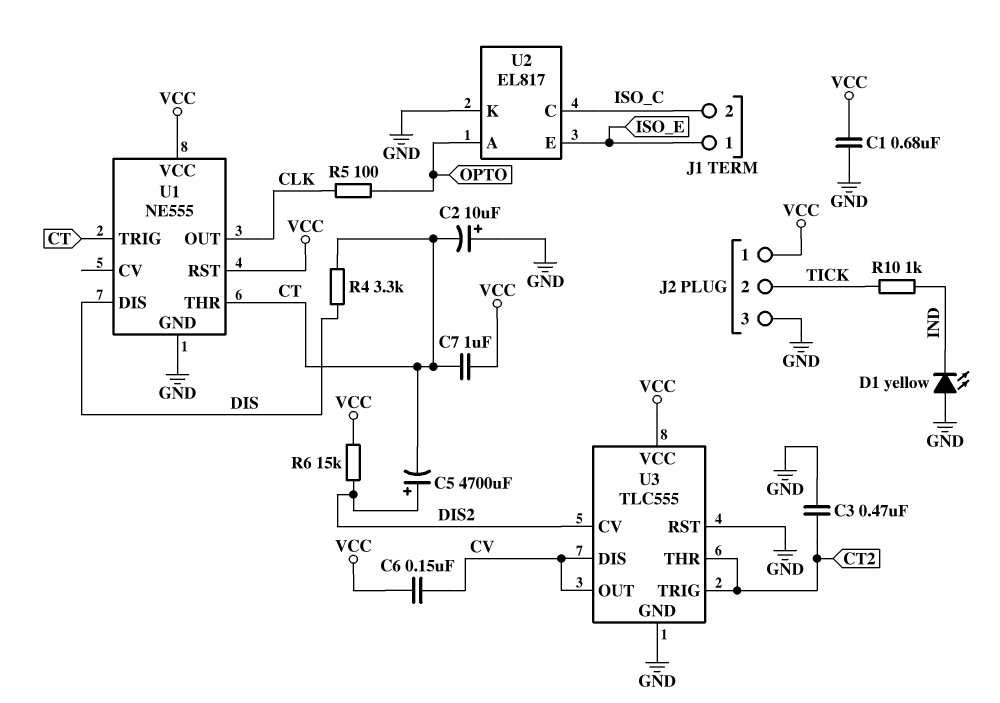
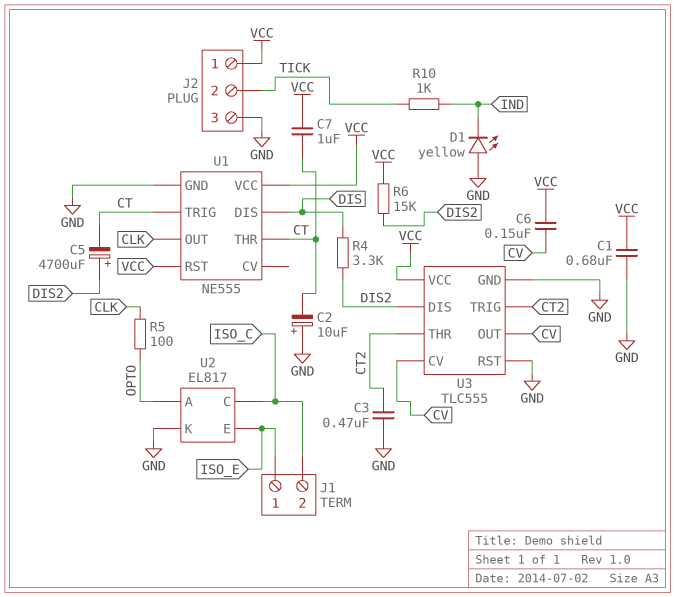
R4: 3.3k (CT, DIS) -> 3.3k (DIS, DIS2)
U3 pin CV: DIS2 -> CV
U3 pin DIS: CV -> DIS2

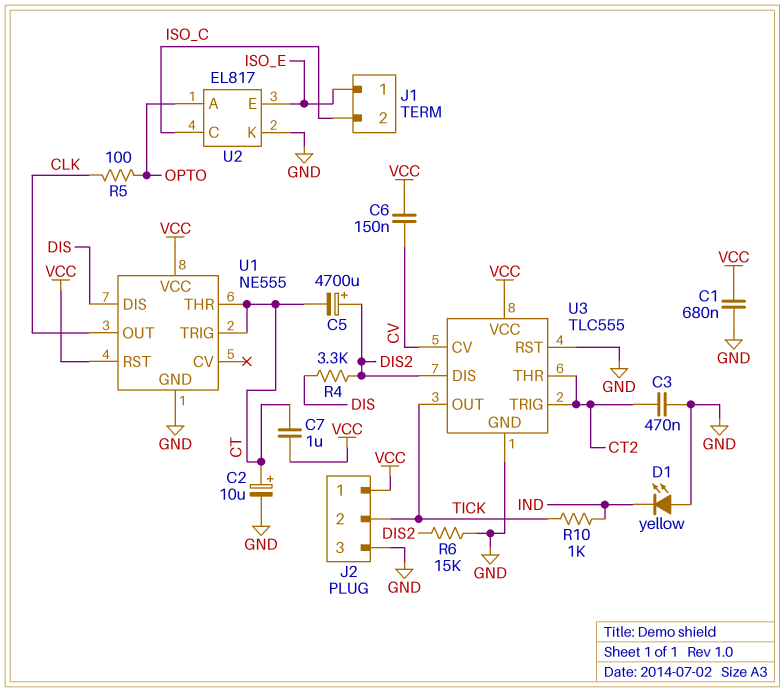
C2: 10uF (plus GND, minus CT) -> 10uF (plus CT, minus GND)
R6: 15k (DIS2, VCC) -> 15k (DIS2, GND)
U3 pin OUT: CV -> TICK

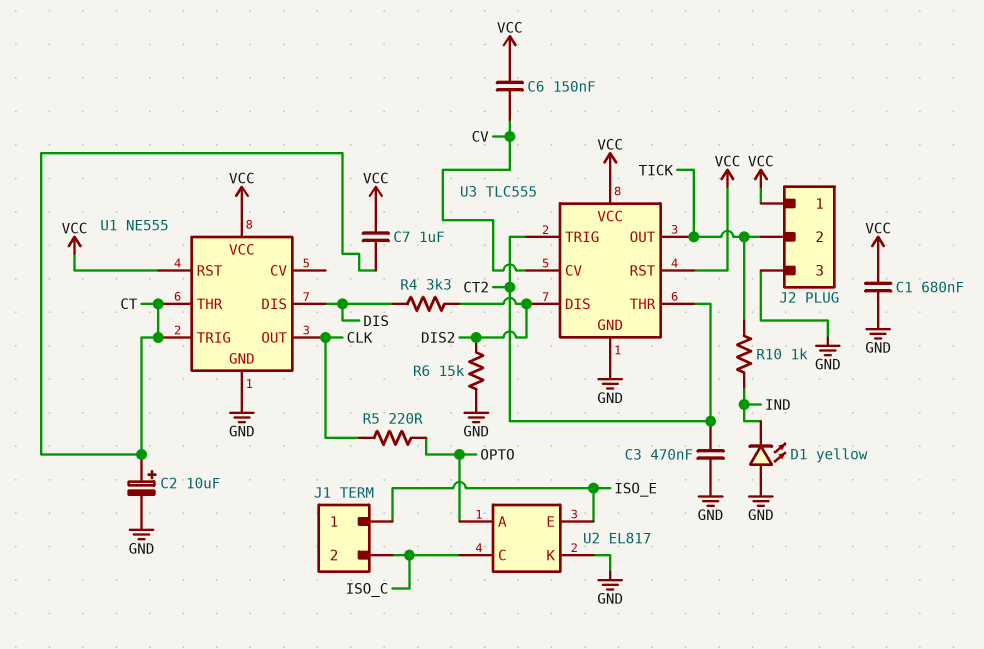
C5: 4700uF (plus DIS2, minus CT) -> none
R5: 100 (CLK, OPTO) -> 220 (CLK, OPTO)
U3 pin RST: GND -> VCC

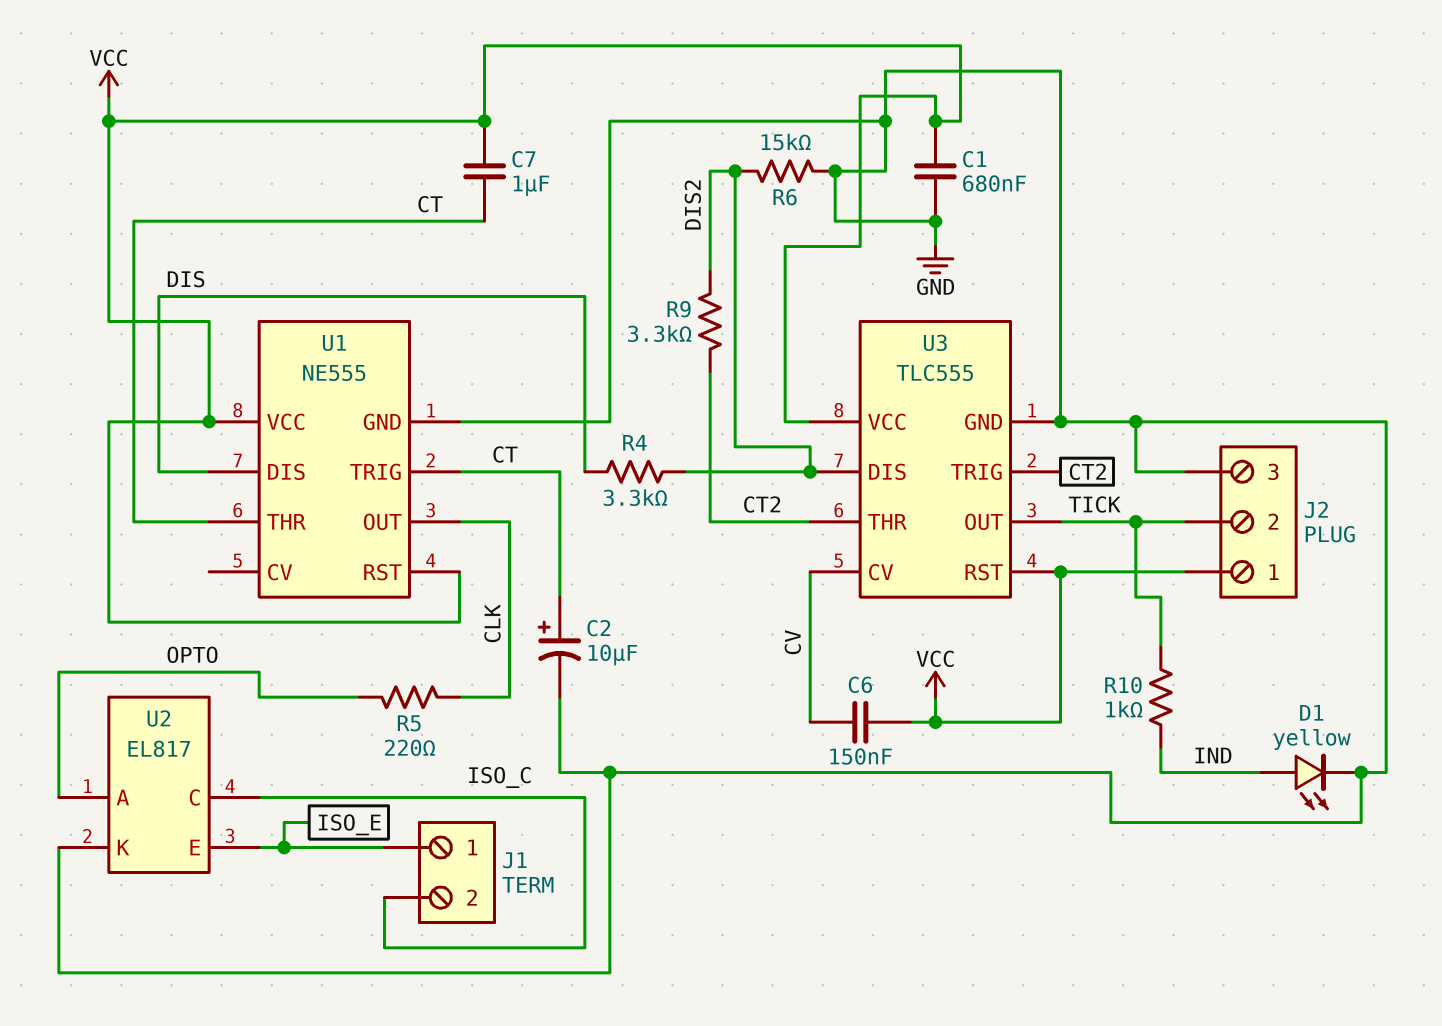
C3: 470nF (CT2, GND) -> none
D1: LED yellow (A GND, K IND) -> LED yellow (A IND, K GND)
R9: none -> 3.3k (CT2, DIS2)

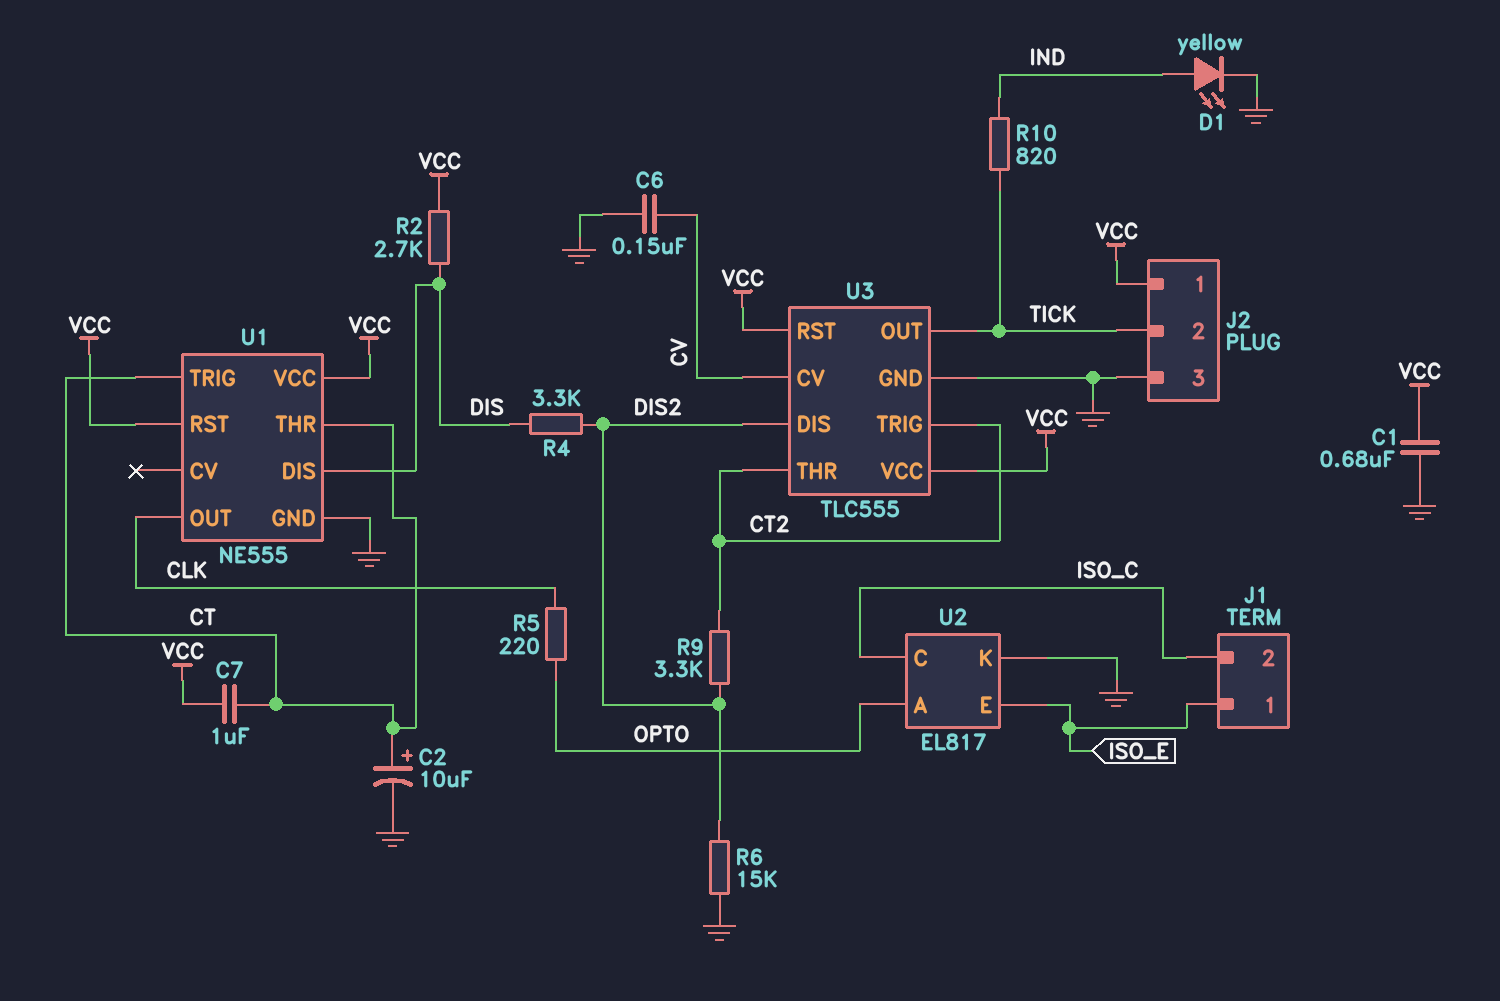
C6: 150nF (CV, VCC) -> 150nF (CV, GND)
R2: none -> 2.7k (DIS, VCC)
R10: 1k (IND, TICK) -> 820 (IND, TICK)

